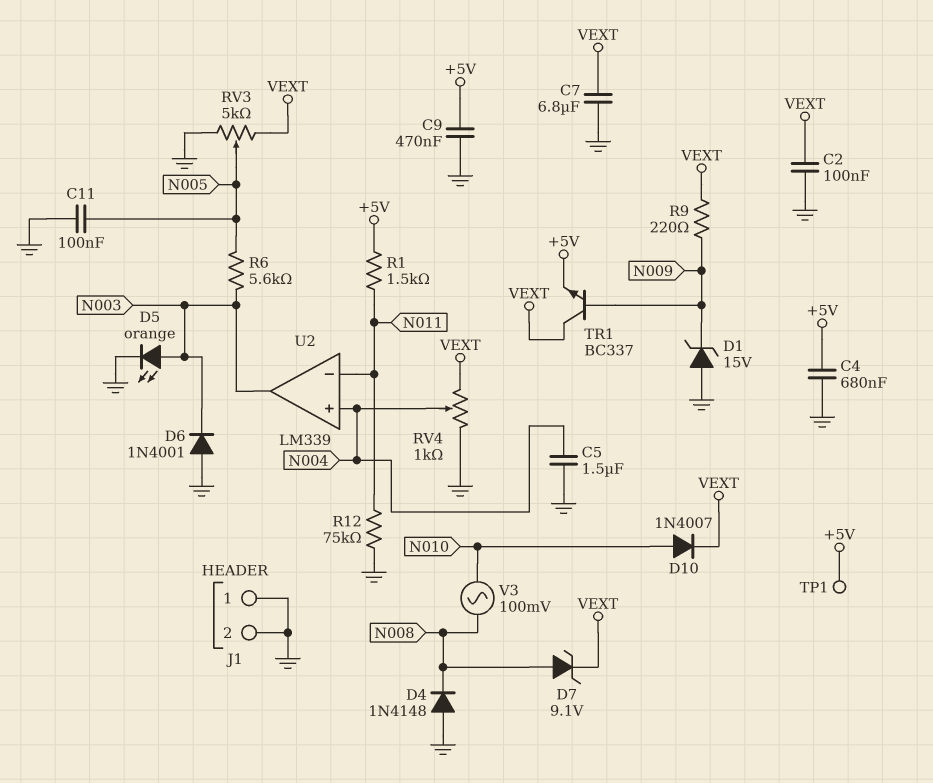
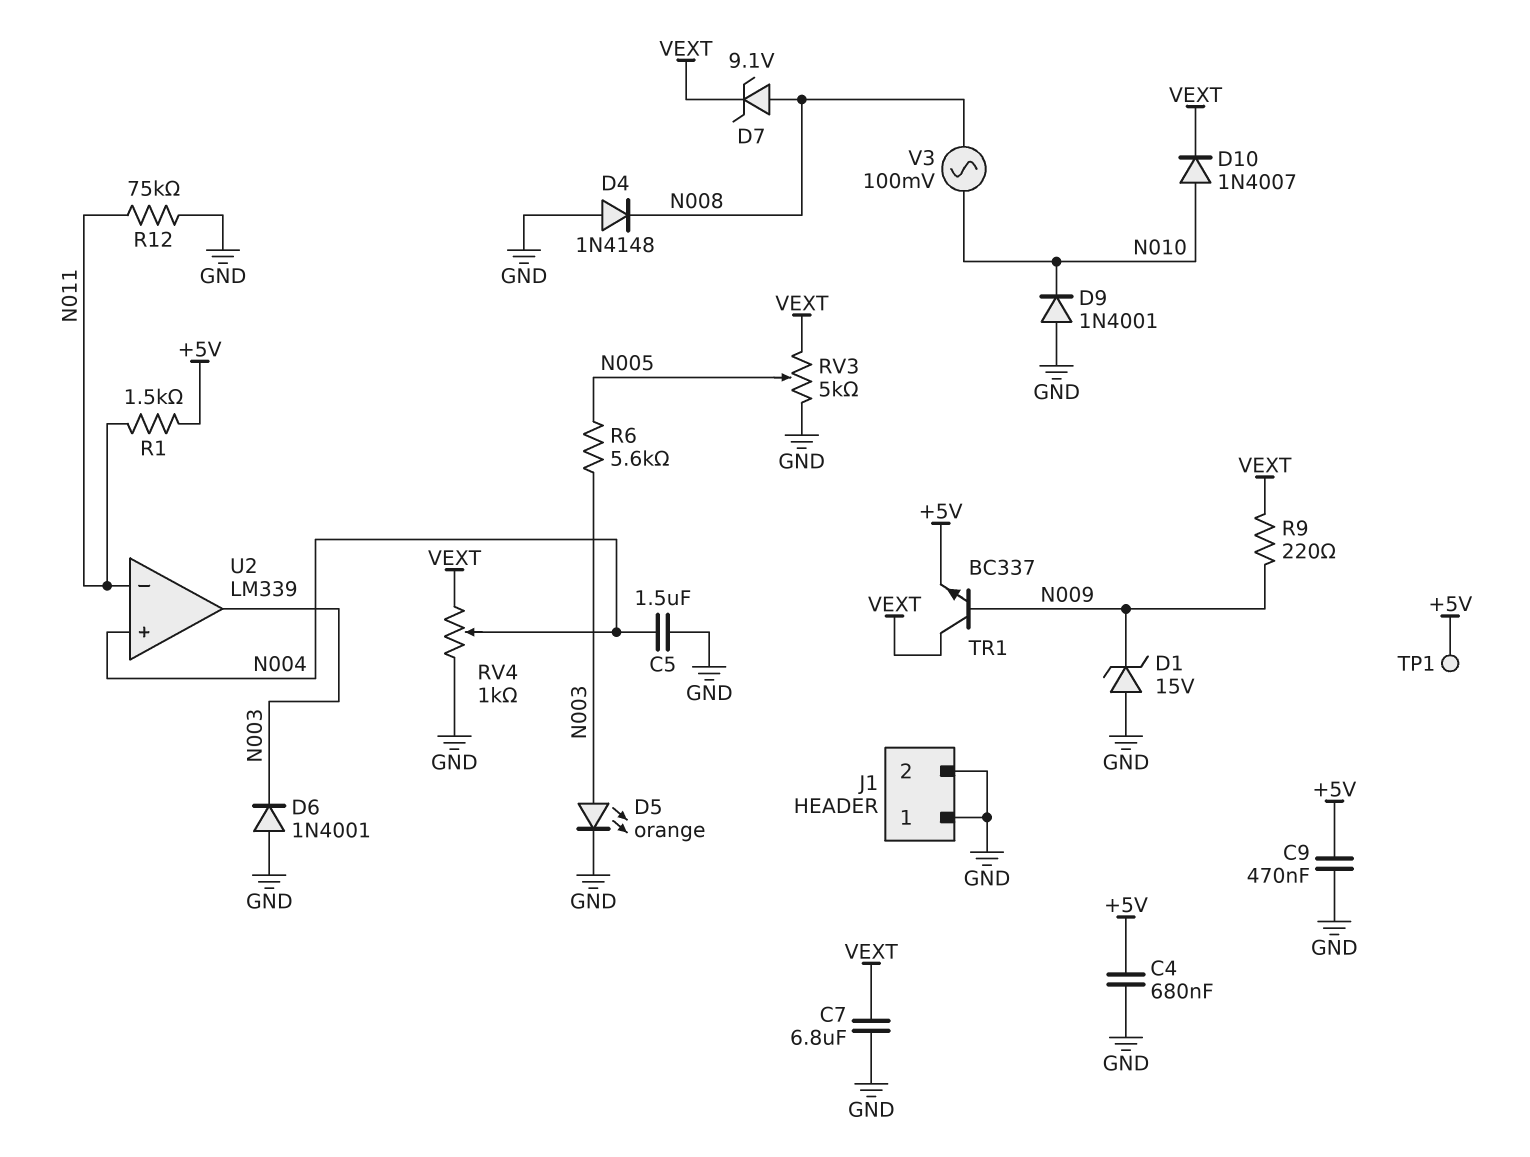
C2: 100nF (GND, VEXT) -> none
C11: 100nF (GND, N005) -> none
D9: none -> diode 1N4001 (A GND, K N010)

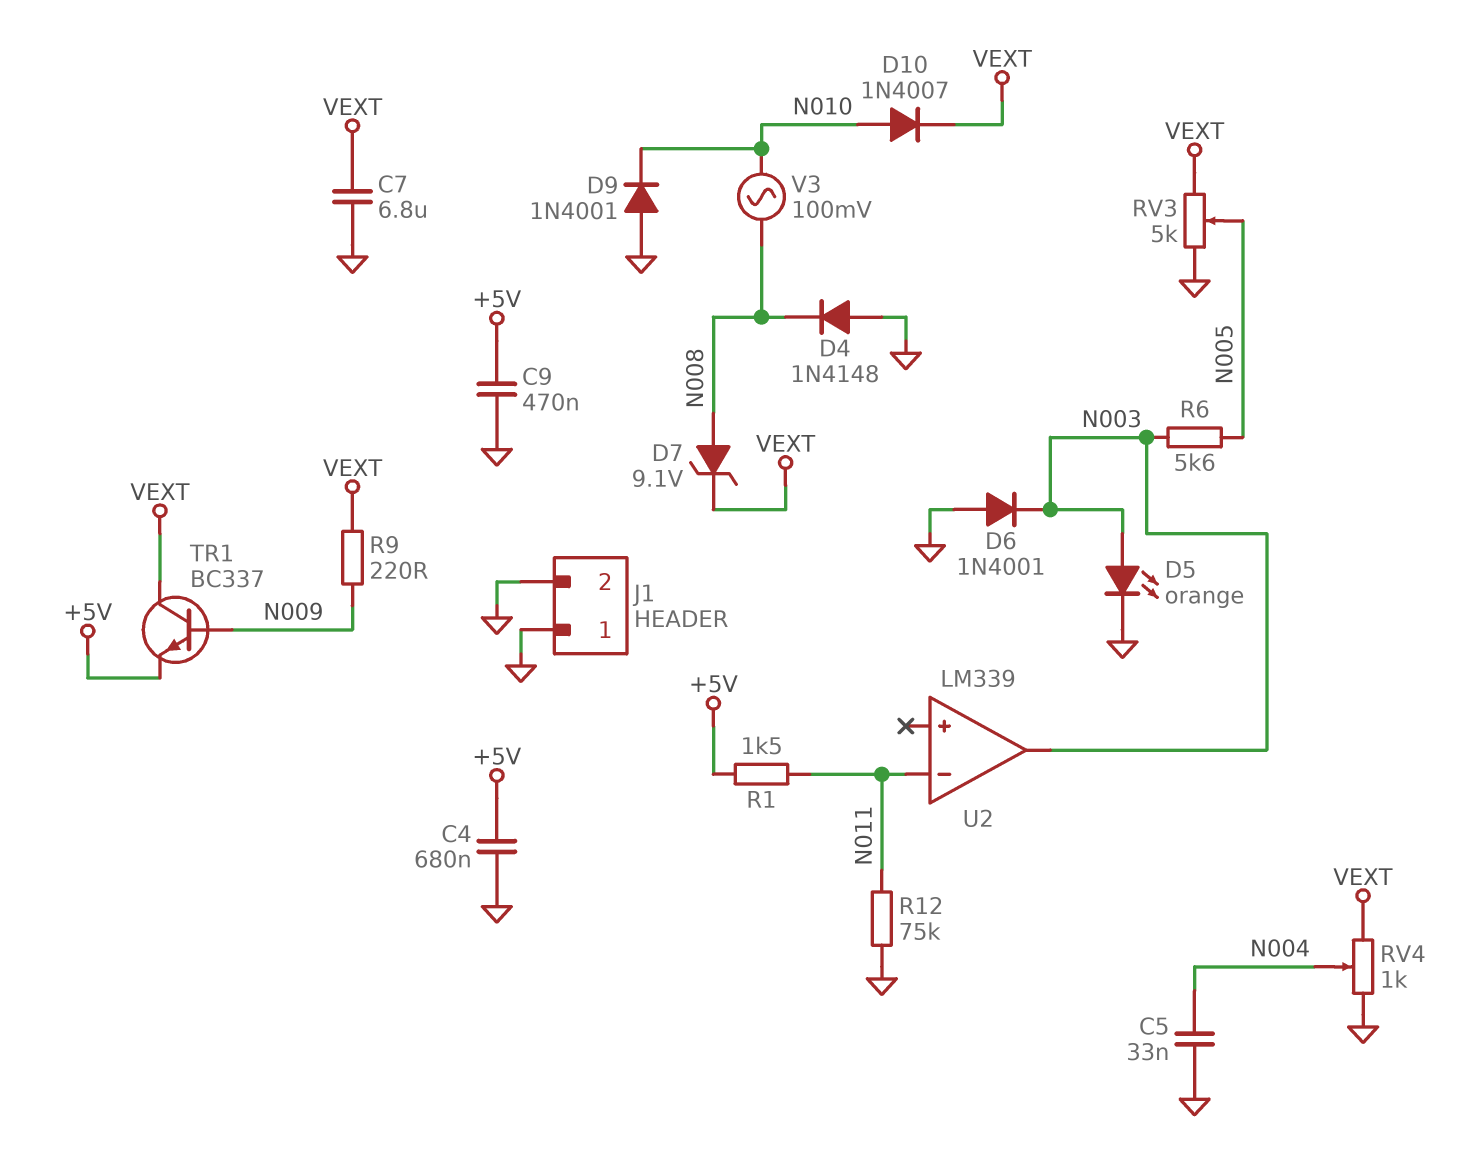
C5: 1.5uF (GND, N004) -> 33nF (GND, N004)
D1: zener 15V (A GND, K N009) -> none
TP1: test point (+5V) -> none
U2 pin in+: N004 -> none

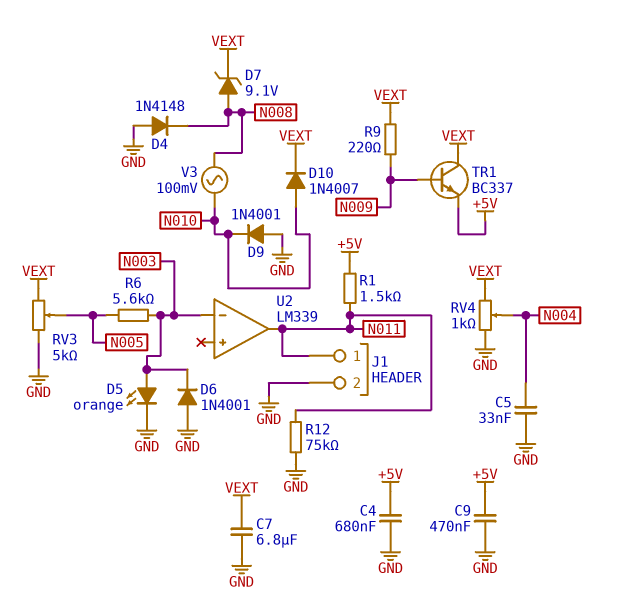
J1 pin 1: GND -> N011
U2 pin in-: N011 -> N003
U2 pin out: N003 -> N011

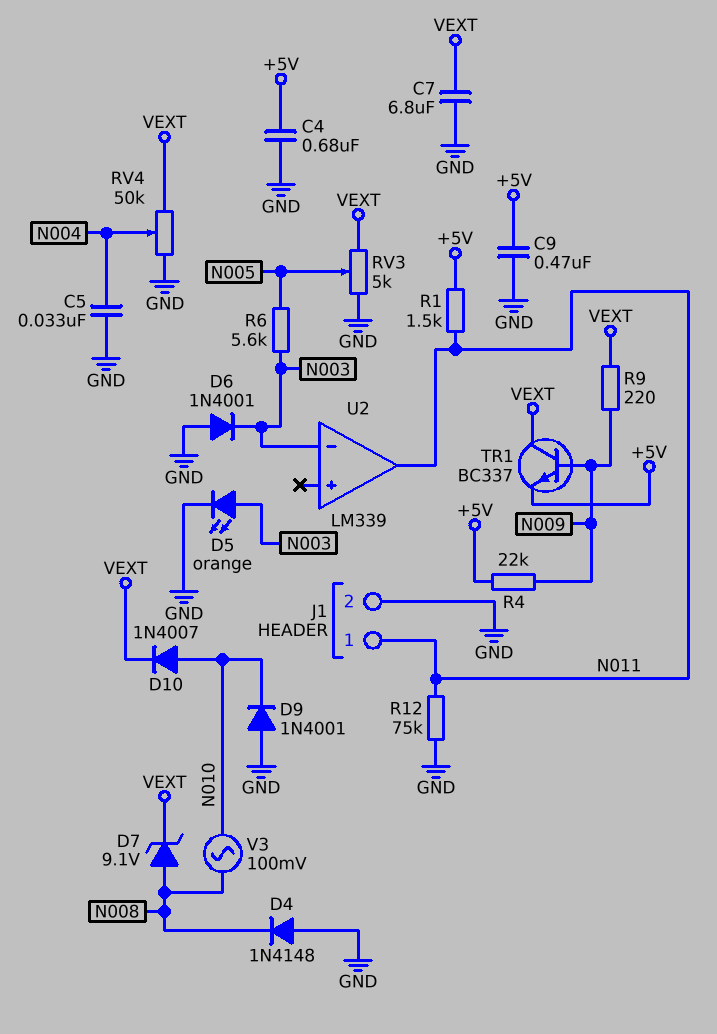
R4: none -> 22k (+5V, N009)
RV4: 1k (GND, VEXT, wiper N004) -> 50k (GND, VEXT, wiper N004)

